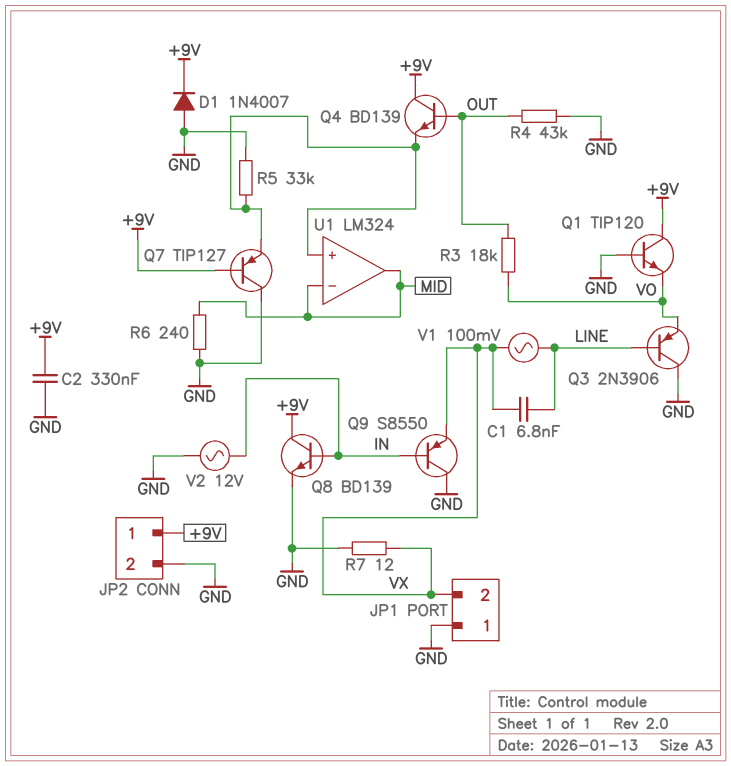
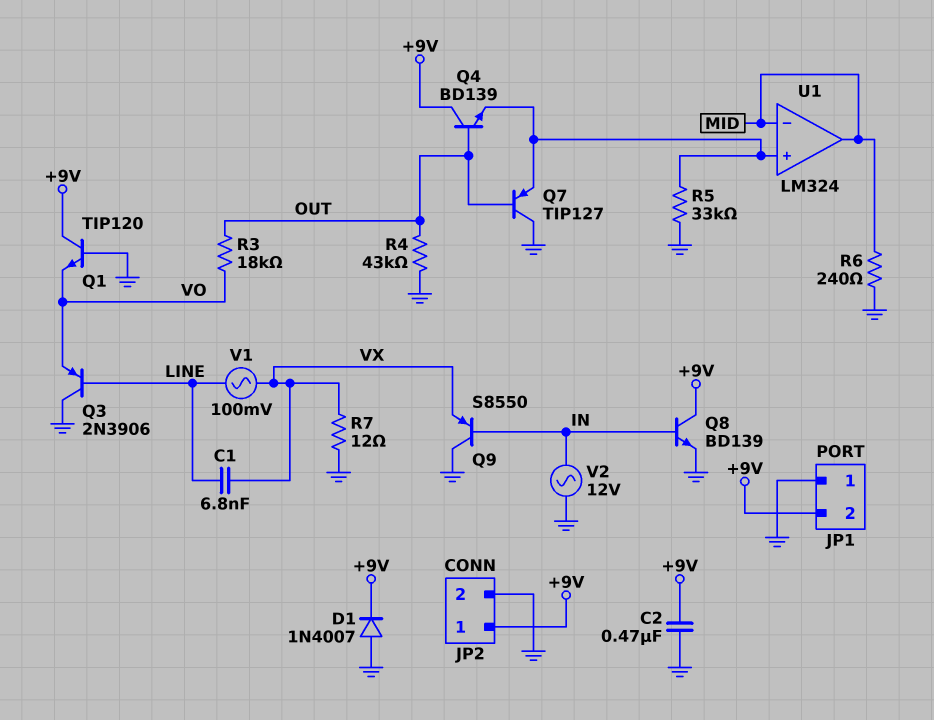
C2: 330nF (+9V, GND) -> 470nF (+9V, GND)
JP1 pin 2: VX -> +9V
Q7: PNP TIP127 (B +9V, C GND, E U1/in+) -> PNP TIP127 (B OUT, C GND, E U1/in+)

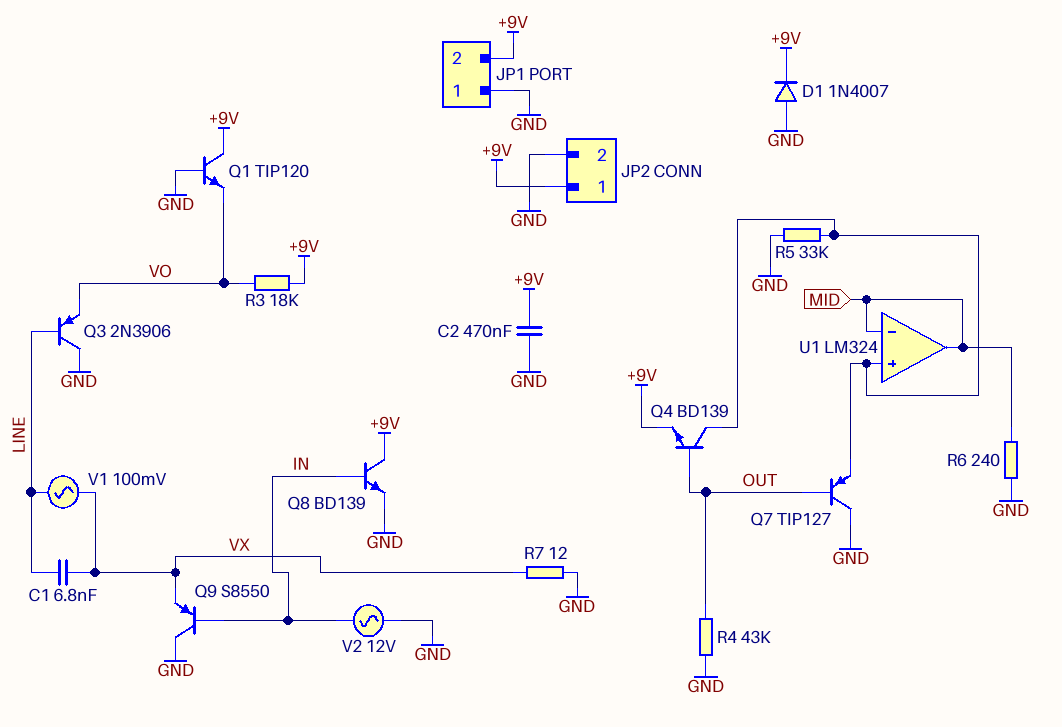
Q4: NPN BD139 (B OUT, C +9V, E U1/in+) -> NPN BD139 (B OUT, C U1/in+, E +9V)
R3: 18k (OUT, VO) -> 18k (+9V, VO)

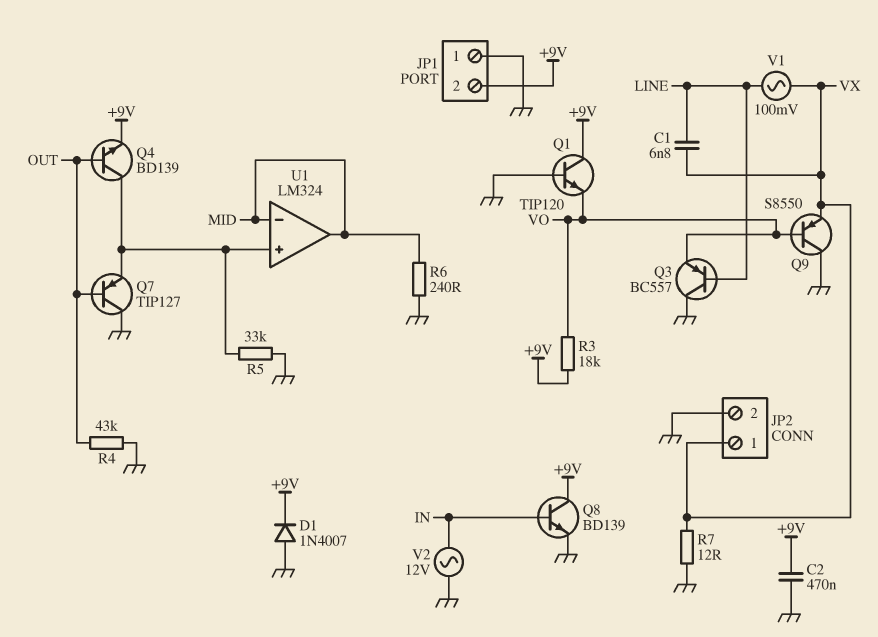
JP2 pin 1: +9V -> VX
Q3: PNP 2N3906 (B LINE, C GND, E VO) -> PNP BC557 (B LINE, C GND, E VO)
Q9: PNP S8550 (B IN, C GND, E VX) -> PNP S8550 (B VO, C GND, E VX)

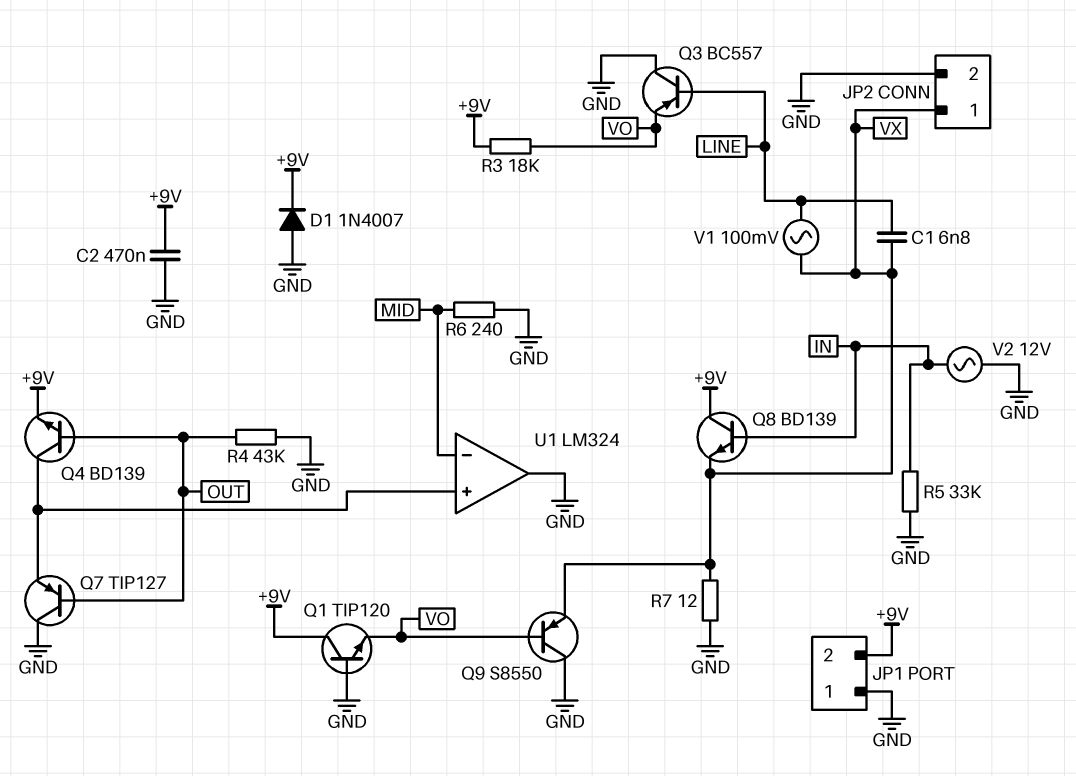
Q8: NPN BD139 (B IN, C +9V, E GND) -> NPN BD139 (B IN, C +9V, E VX)
R5: 33k (GND, U1/in+) -> 33k (GND, IN)
U1 pin out: MID -> GND

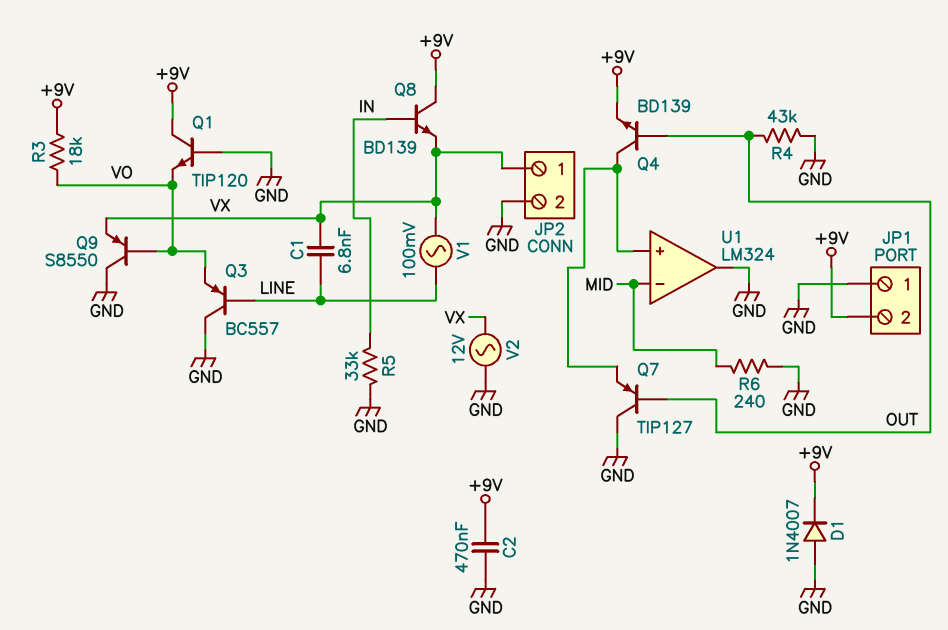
R7: 12 (GND, VX) -> none
V2: AC 12V (GND, IN) -> AC 12V (GND, VX)

